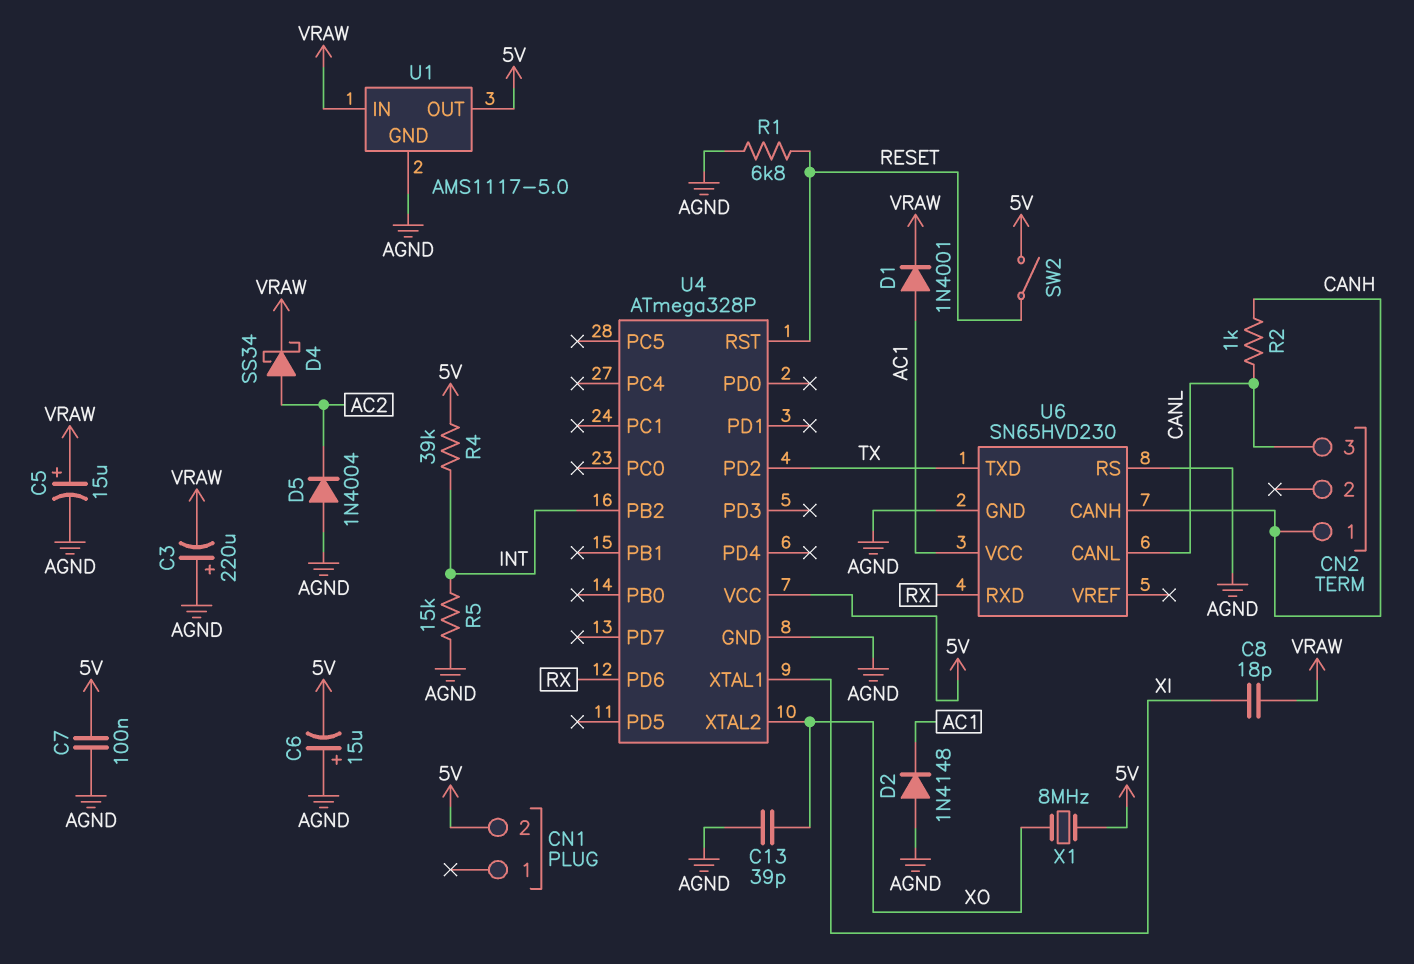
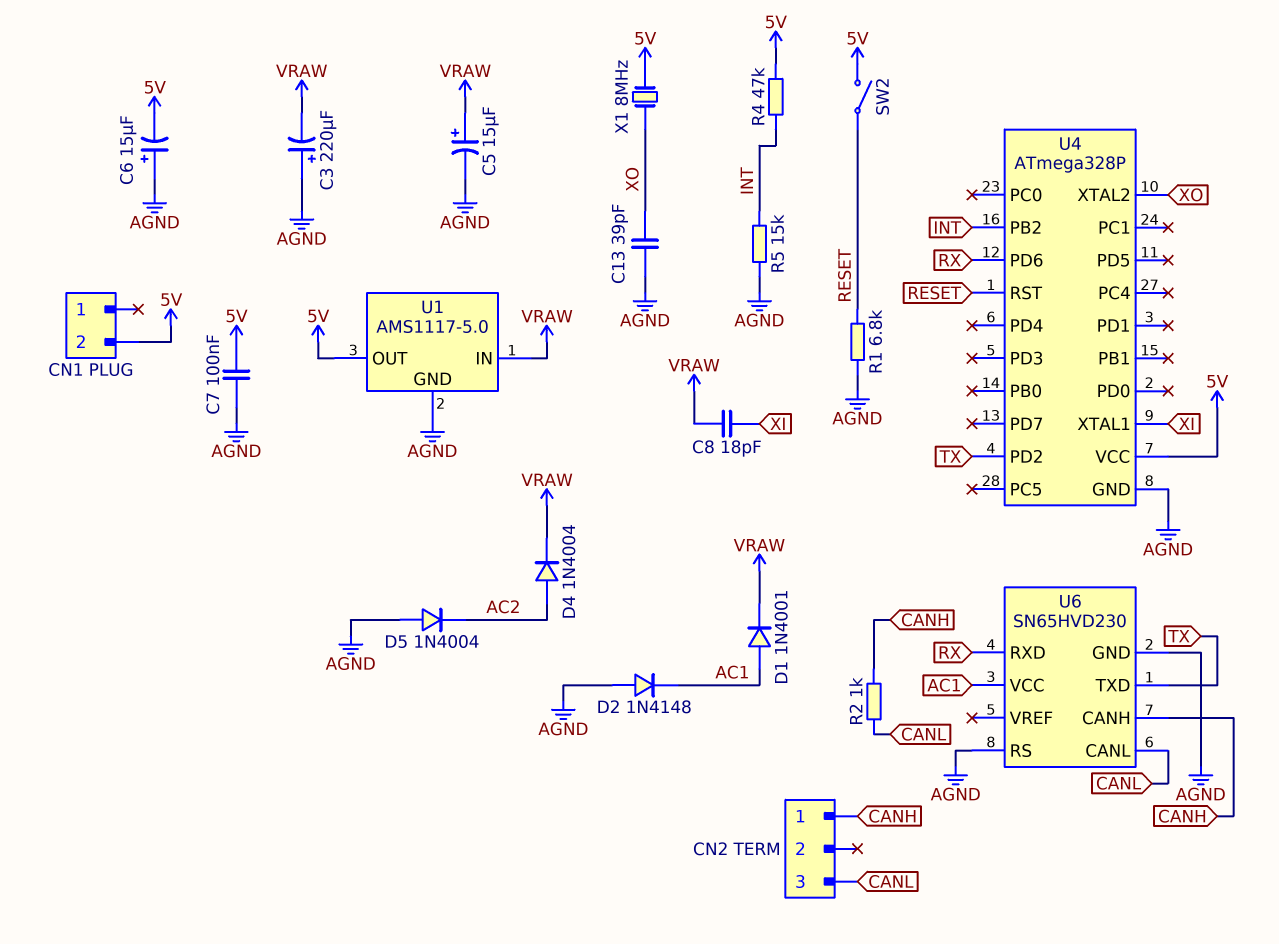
D4: schottky SS34 (A AC2, K VRAW) -> diode 1N4004 (A AC2, K VRAW)
R4: 39k (5V, INT) -> 47k (5V, INT)

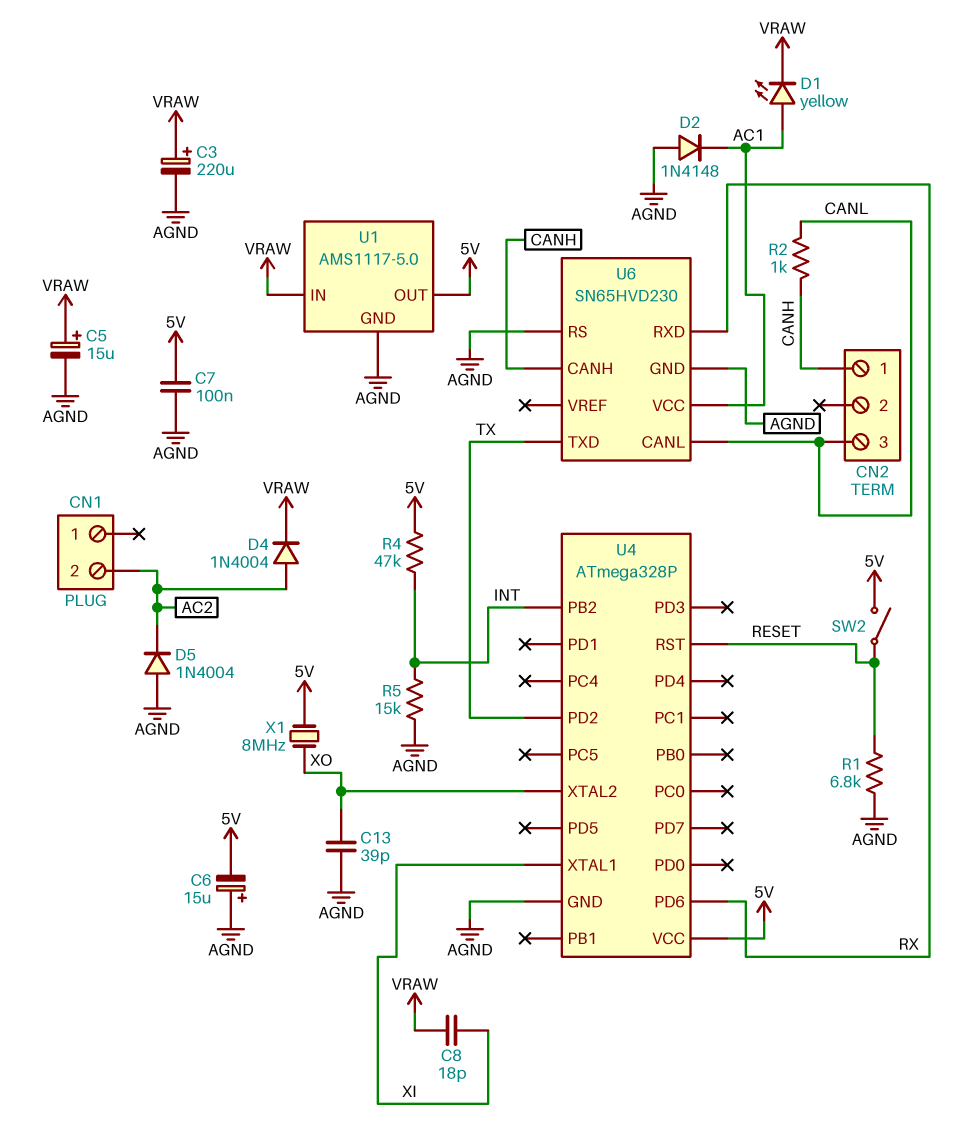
C3: 220uF (plus AGND, minus VRAW) -> 220uF (plus VRAW, minus AGND)
CN1 pin 2: 5V -> AC2
D1: diode 1N4001 (A AC1, K VRAW) -> LED yellow (A AC1, K VRAW)

